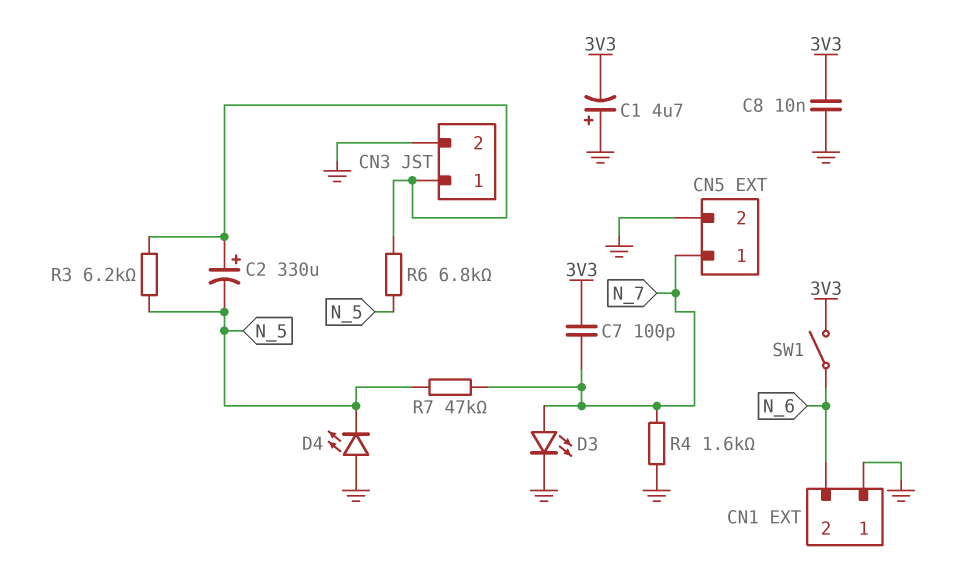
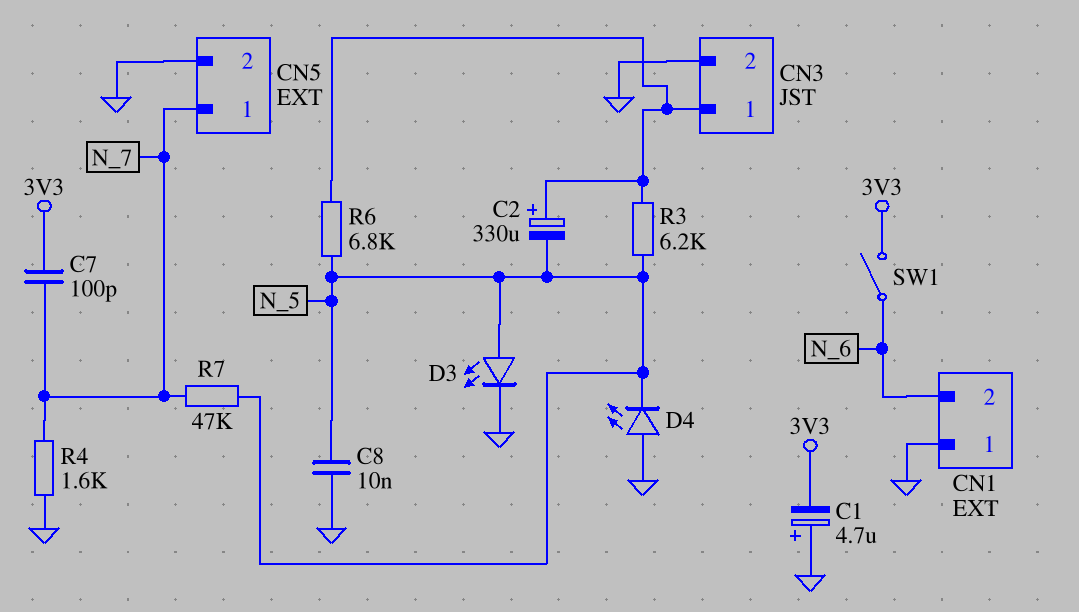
C8: 10nF (3V3, GND) -> 10nF (GND, N_5)
D3: LED (A N_7, K GND) -> LED (A N_5, K GND)

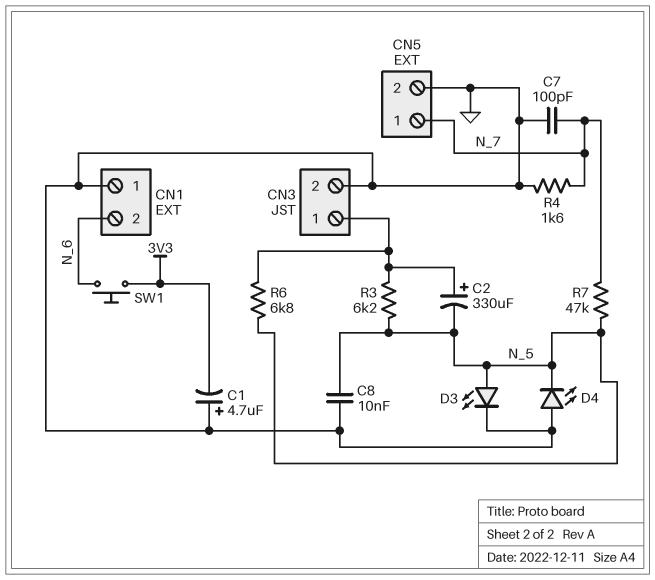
C7: 100pF (3V3, N_7) -> 100pF (GND, N_7)
SW1: switch (3V3, N_6) -> button (3V3, N_6)

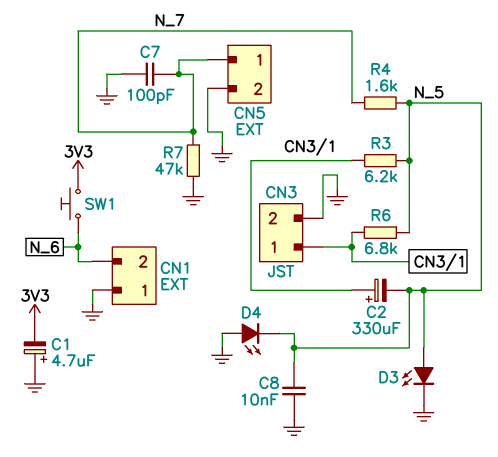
R4: 1.6k (GND, N_7) -> 1.6k (N_5, N_7)
R7: 47k (N_5, N_7) -> 47k (GND, N_7)

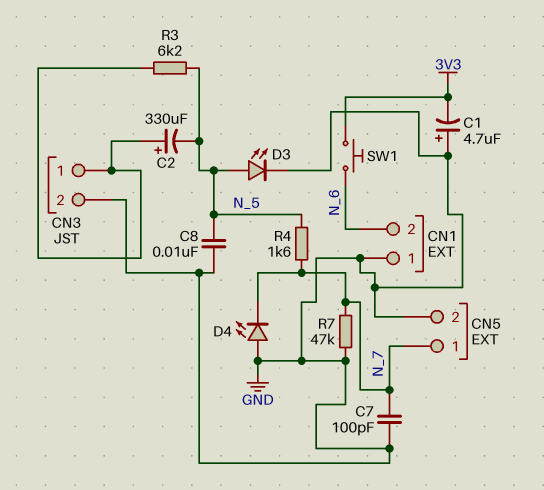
D4: LED (A GND, K N_5) -> LED (A GND, K N_7)
R6: 6.8k (CN3/1, N_5) -> none

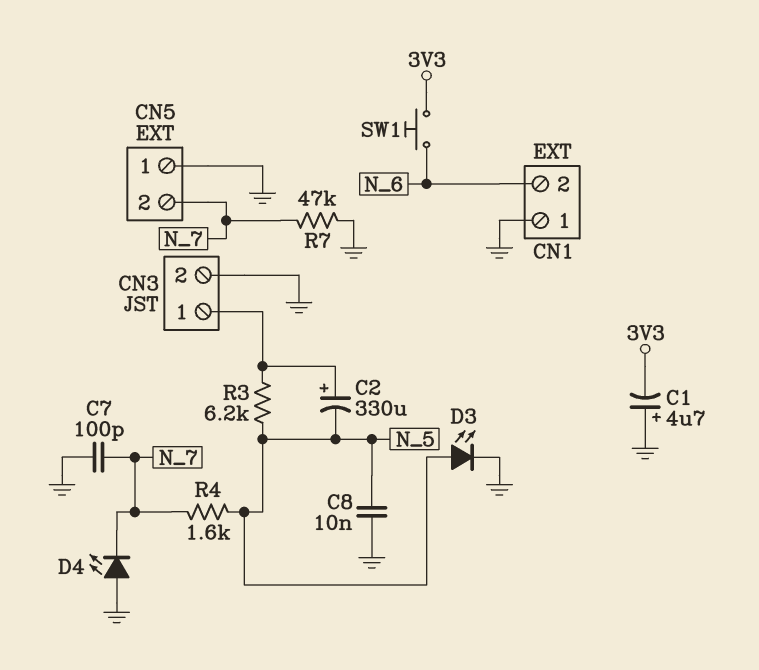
CN5 pin 1: N_7 -> GND
CN5 pin 2: GND -> N_7

